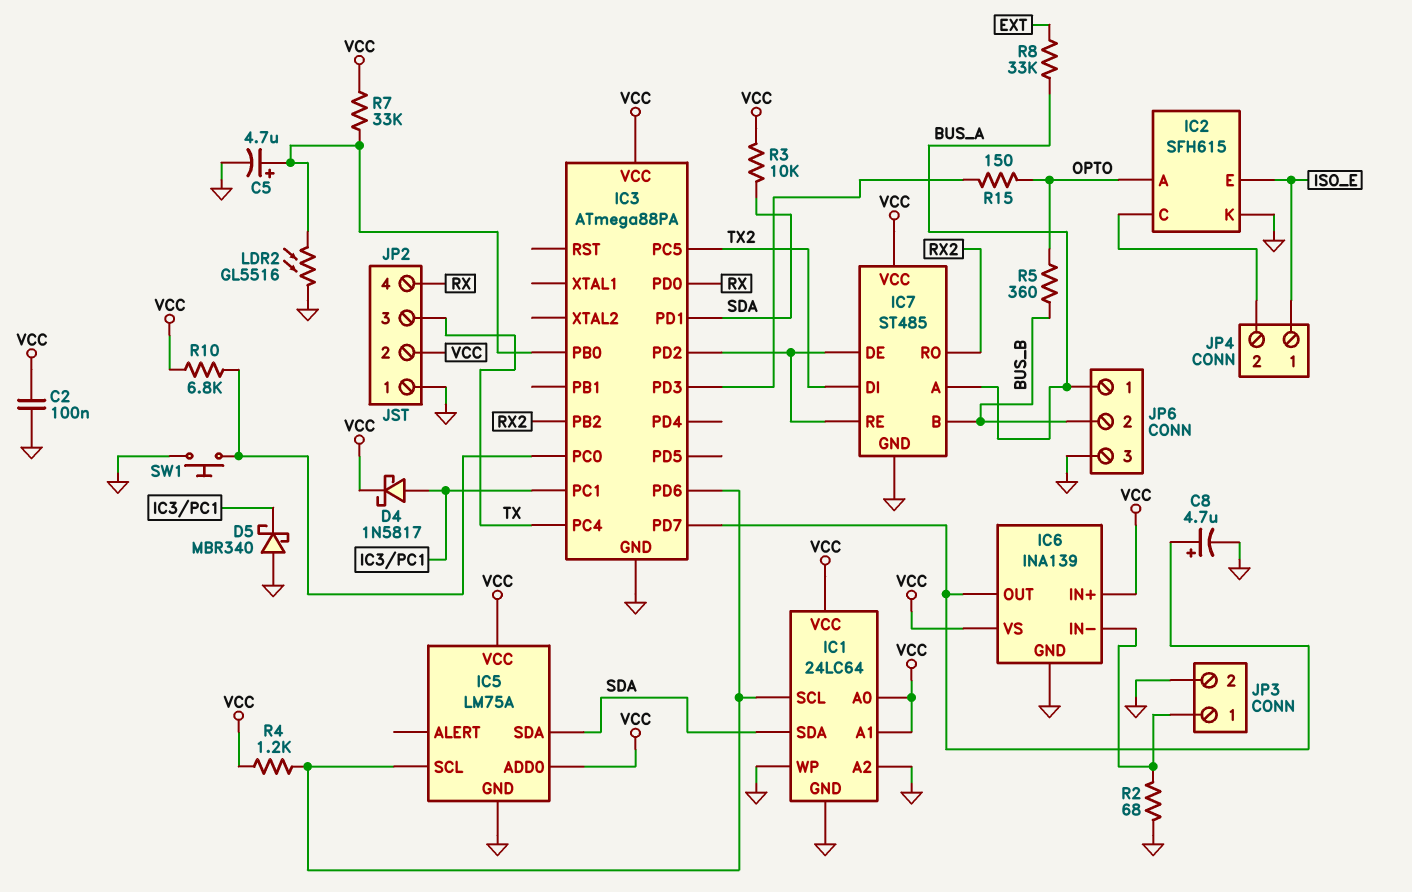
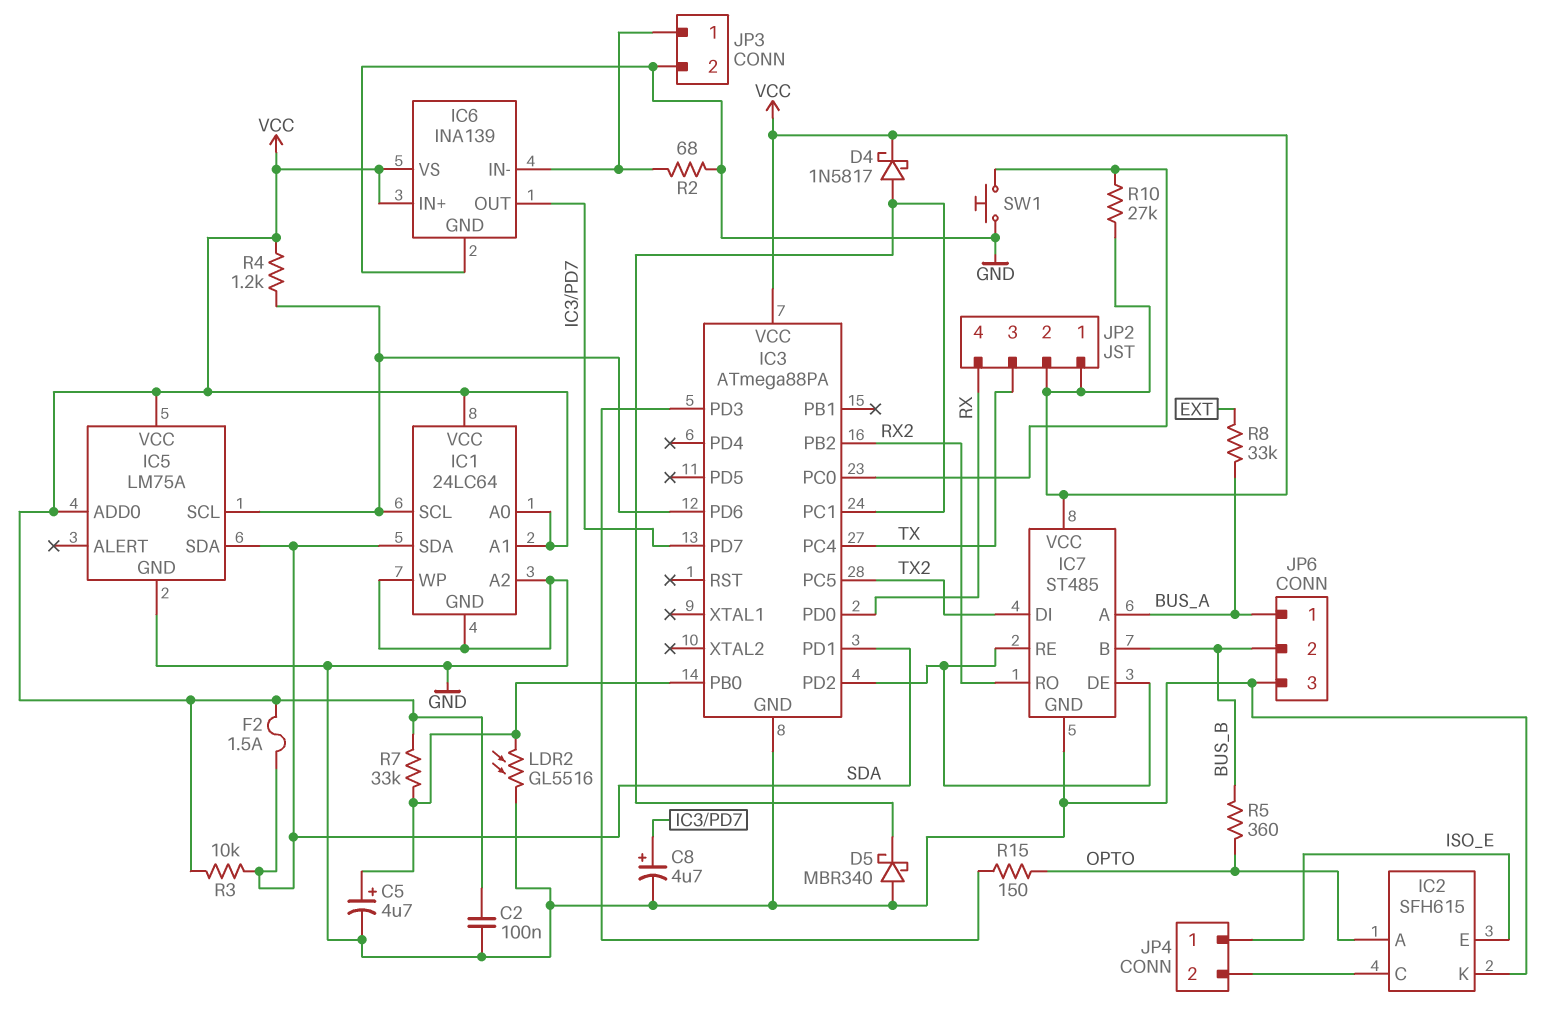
F2: none -> 1.5A (SDA, VCC)
JP2 pin 1: GND -> VCC
R10: 6.8k (IC3/PC0, VCC) -> 27k (IC3/PC0, VCC)

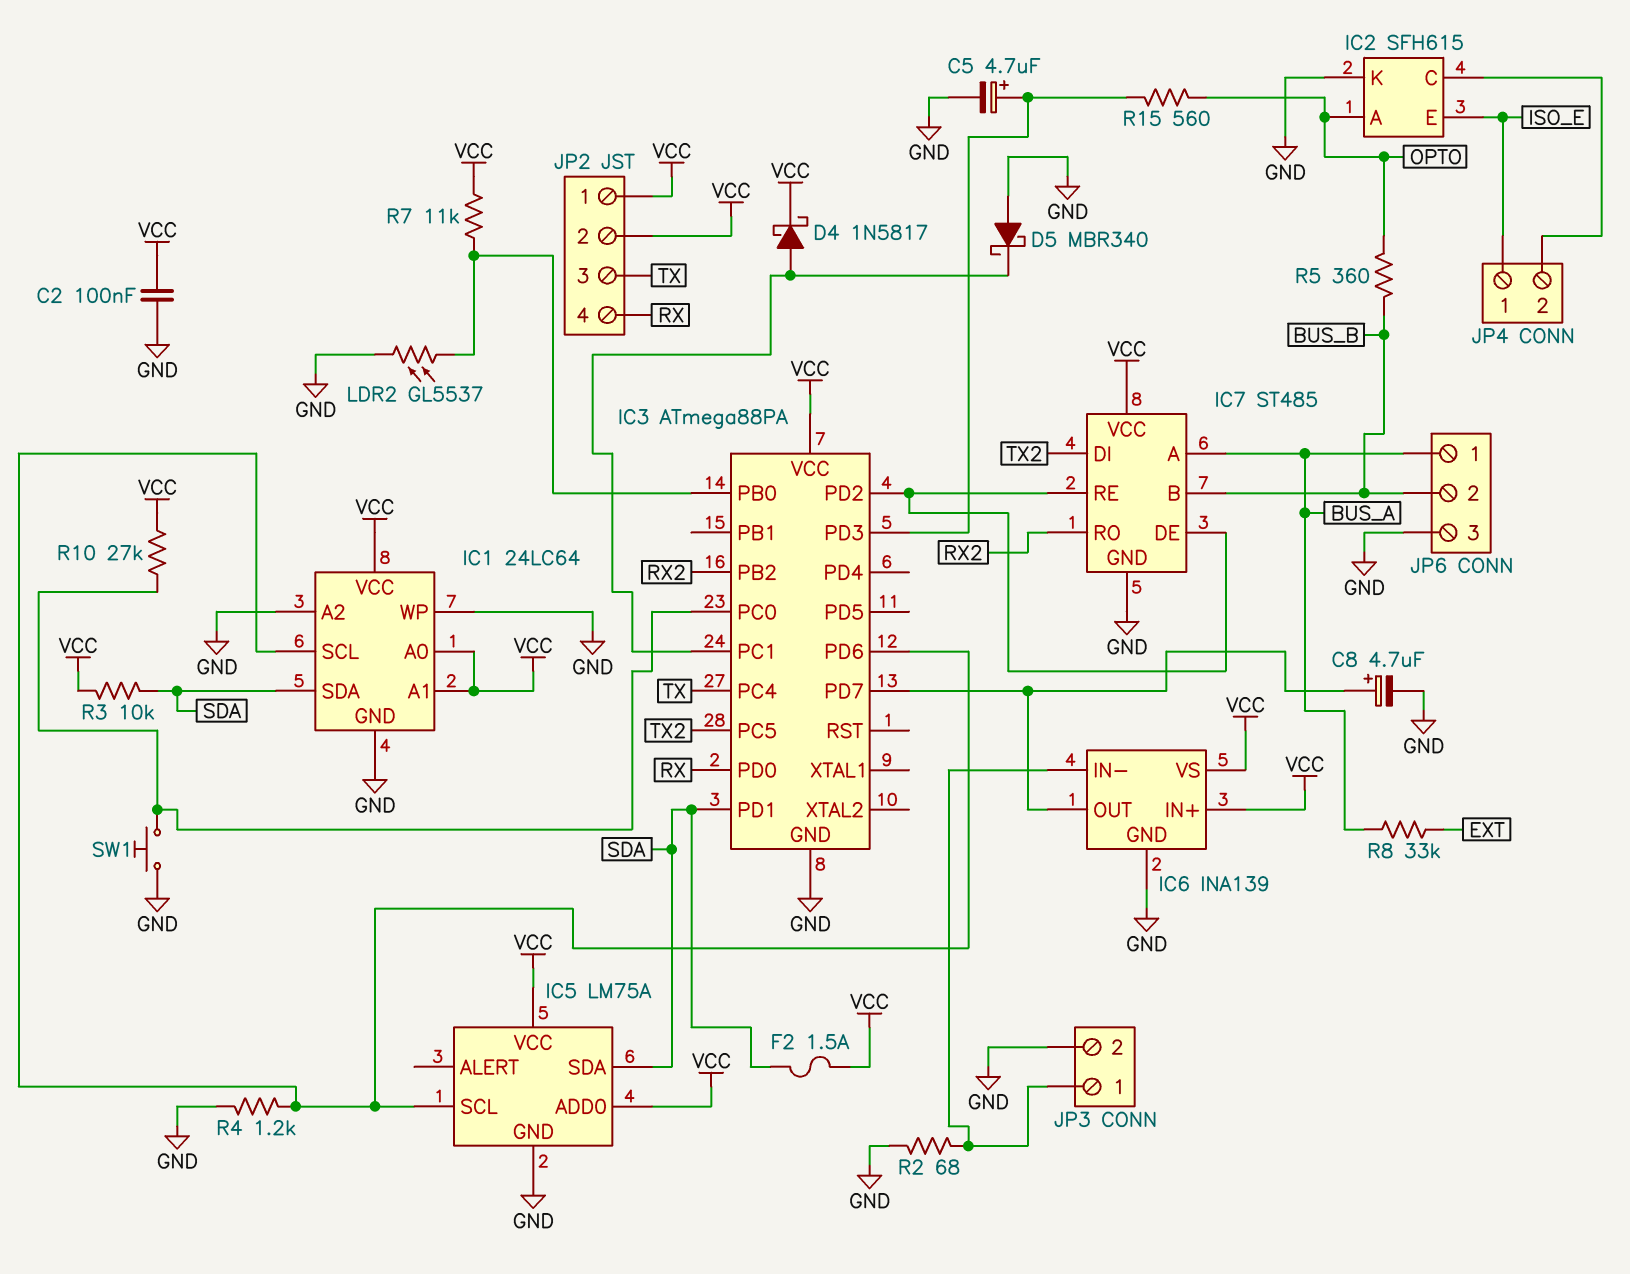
C5: 4.7uF (plus IC3/PB0, minus GND) -> 4.7uF (plus IC3/PD3, minus GND)
LDR2: GL5516 (GND, IC3/PB0) -> GL5537 (GND, IC3/PB0)
R4: 1.2k (IC1/SCL, VCC) -> 1.2k (GND, IC1/SCL)
R7: 33k (IC3/PB0, VCC) -> 11k (IC3/PB0, VCC)
R15: 150 (IC3/PD3, OPTO) -> 560 (IC3/PD3, OPTO)

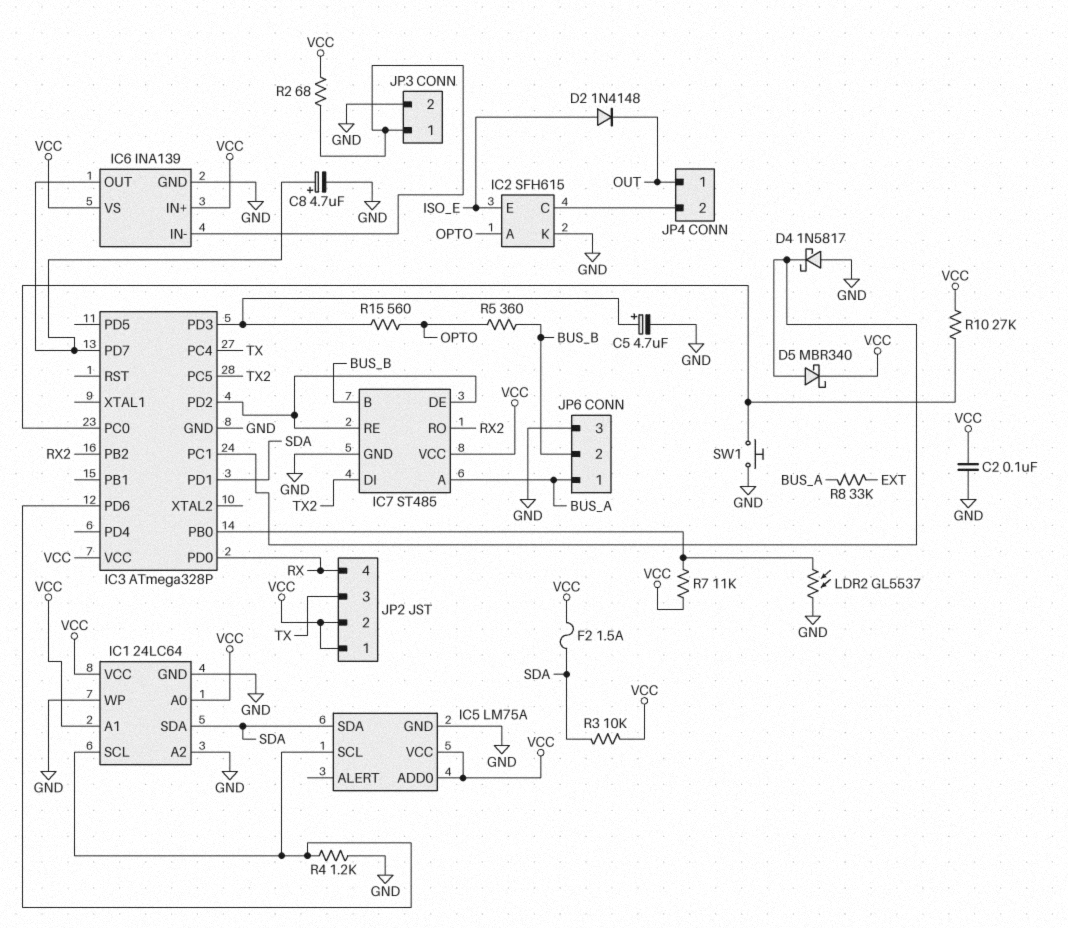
D2: none -> diode 1N4148 (A ISO_E, K OUT)
D4: schottky 1N5817 (A IC3/PC1, K VCC) -> schottky 1N5817 (A GND, K IC3/PC1)
D5: schottky MBR340 (A GND, K IC3/PC1) -> schottky MBR340 (A IC3/PC1, K VCC)
IC3: ATmega88PA -> ATmega328P
JP4 pin 1: ISO_E -> OUT
R2: 68 (GND, IC6/IN-) -> 68 (IC6/IN-, VCC)

